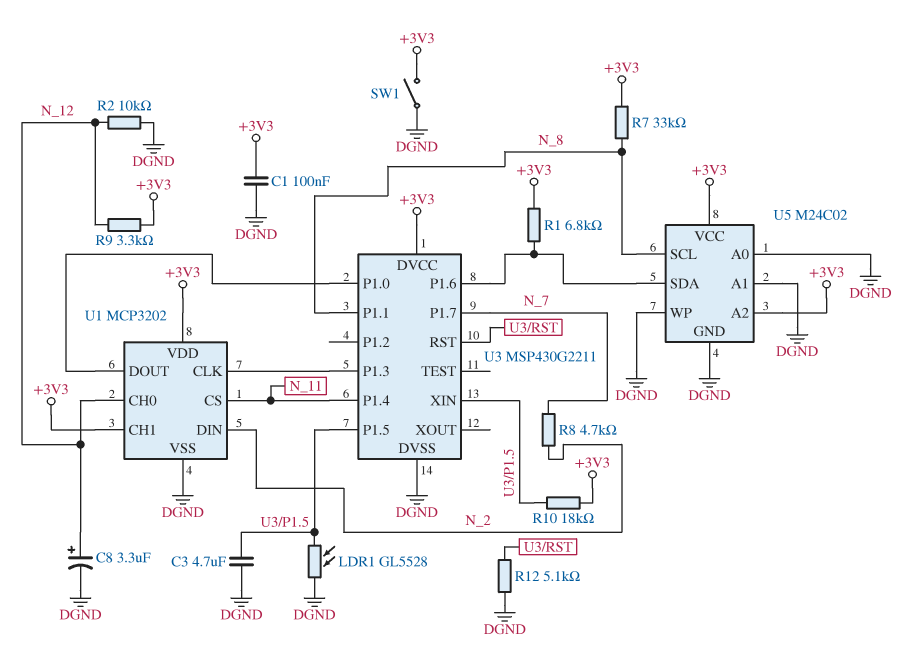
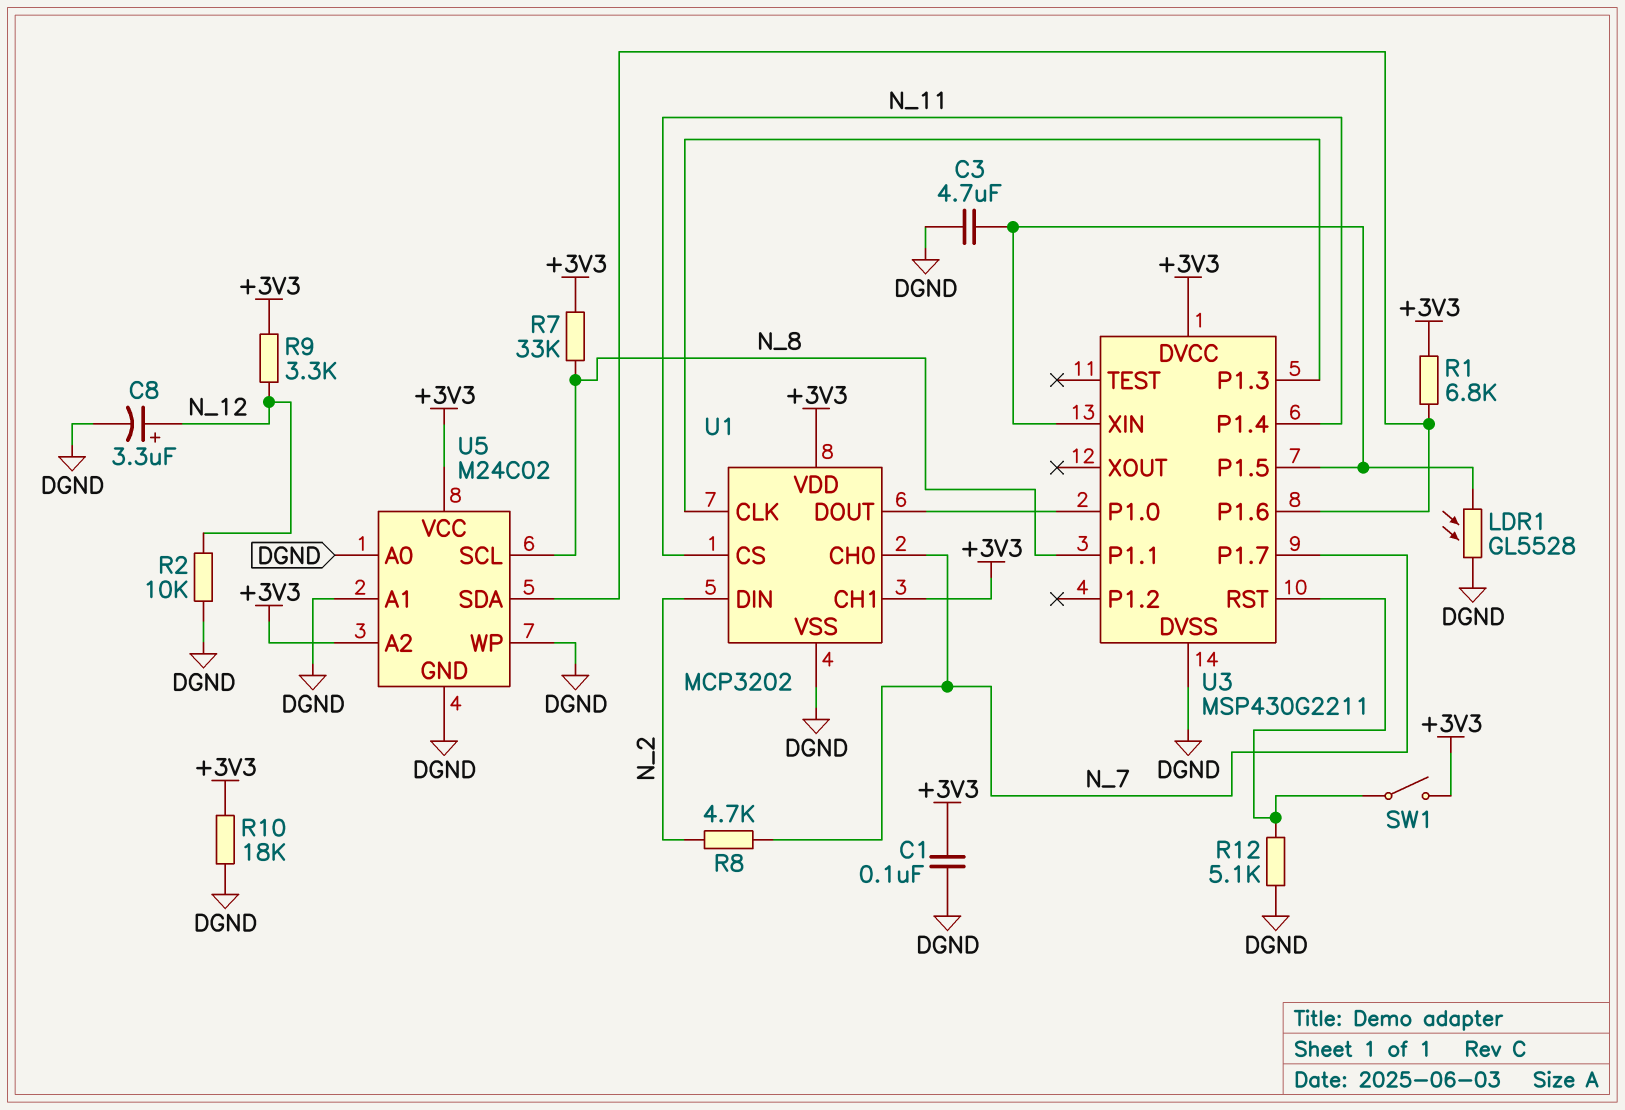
R10: 18k (+3V3, U3/P1.5) -> 18k (+3V3, DGND)
SW1: switch (+3V3, DGND) -> switch (+3V3, U3/RST)
U1 pin CH0: N_12 -> N_7

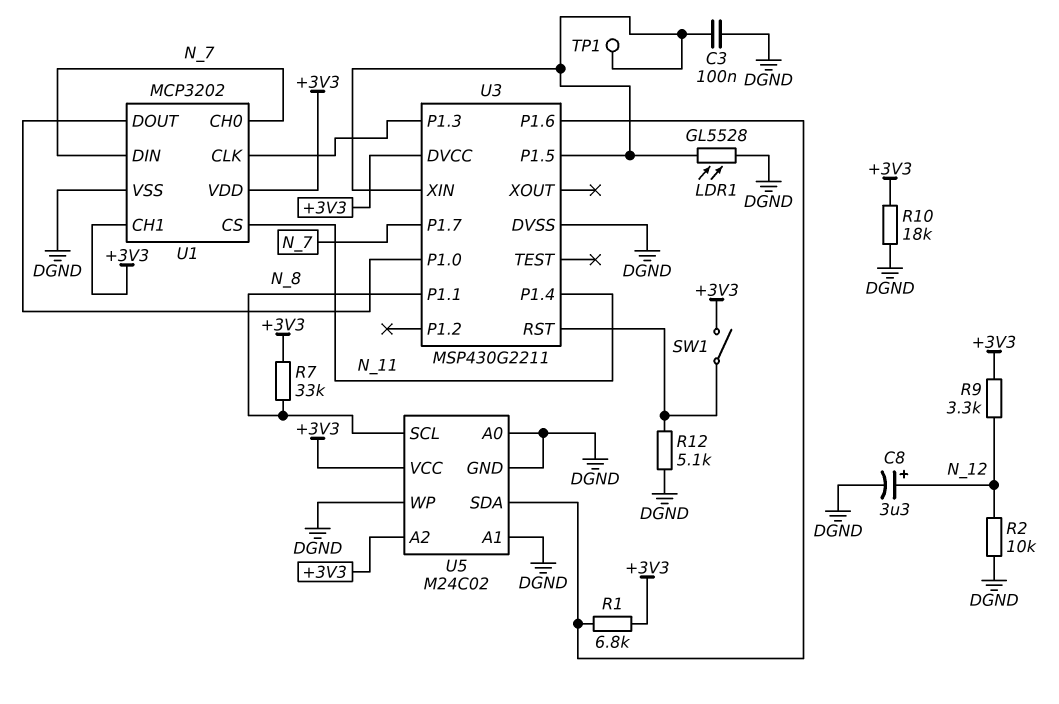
C1: 100nF (+3V3, DGND) -> none
C3: 4.7uF (DGND, U3/P1.5) -> 100nF (DGND, U3/P1.5)
R8: 4.7k (N_2, N_7) -> none
TP1: none -> test point (U3/P1.5)
U1 pin DIN: N_2 -> N_7

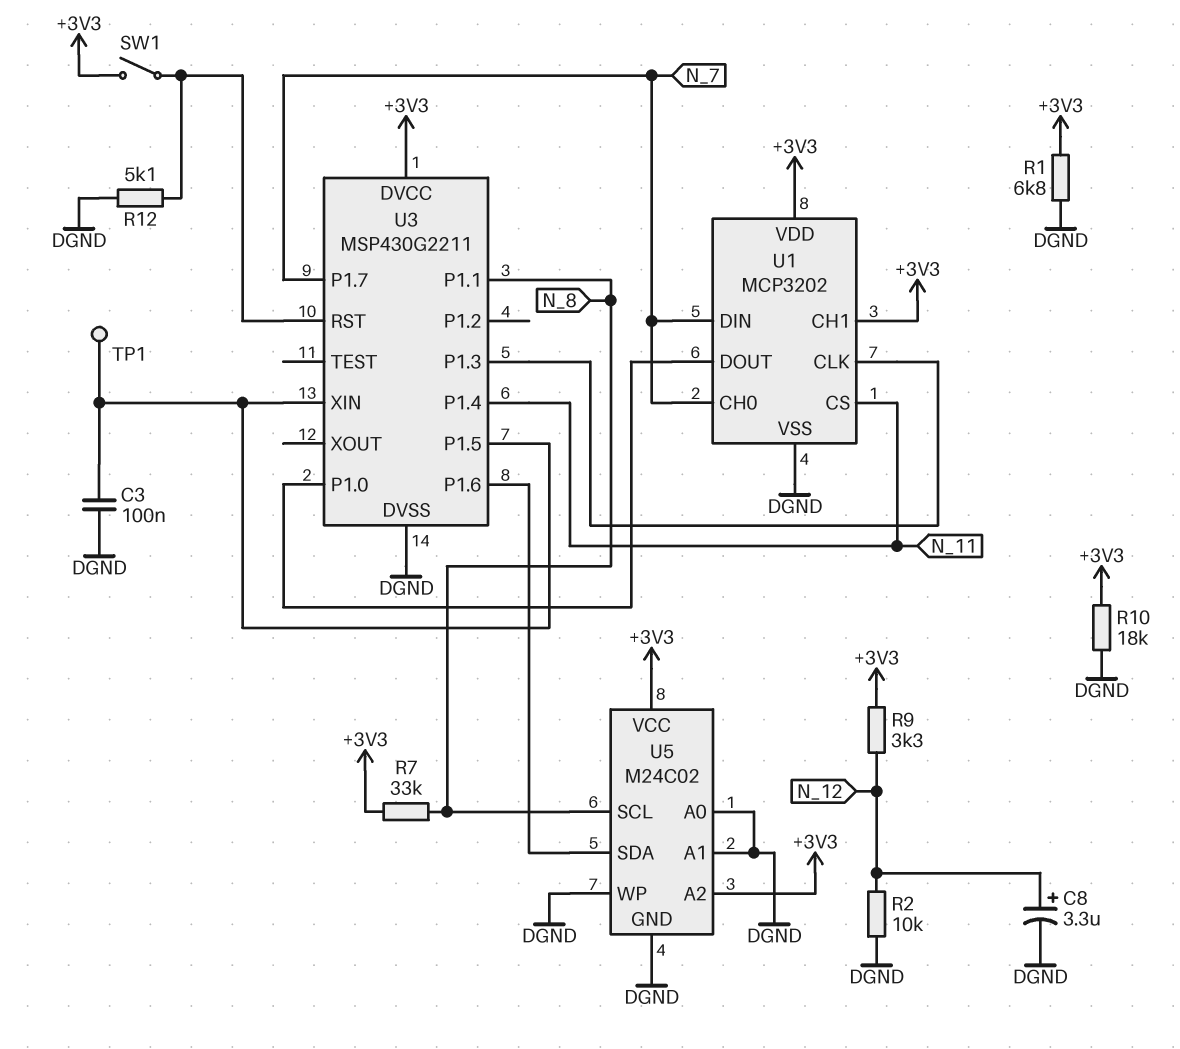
LDR1: GL5528 (DGND, U3/P1.5) -> none
R1: 6.8k (+3V3, U3/P1.6) -> 6.8k (+3V3, DGND)

